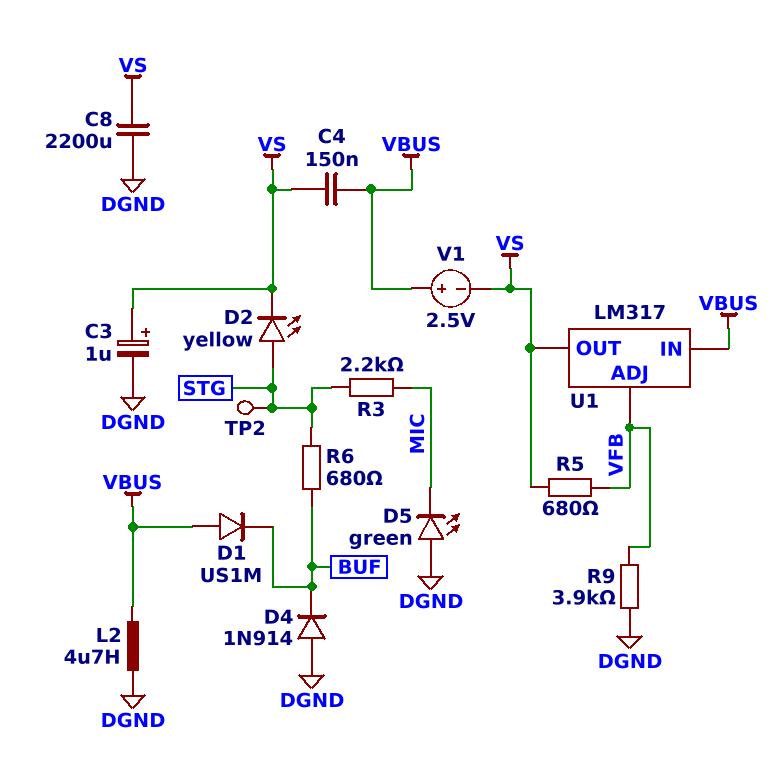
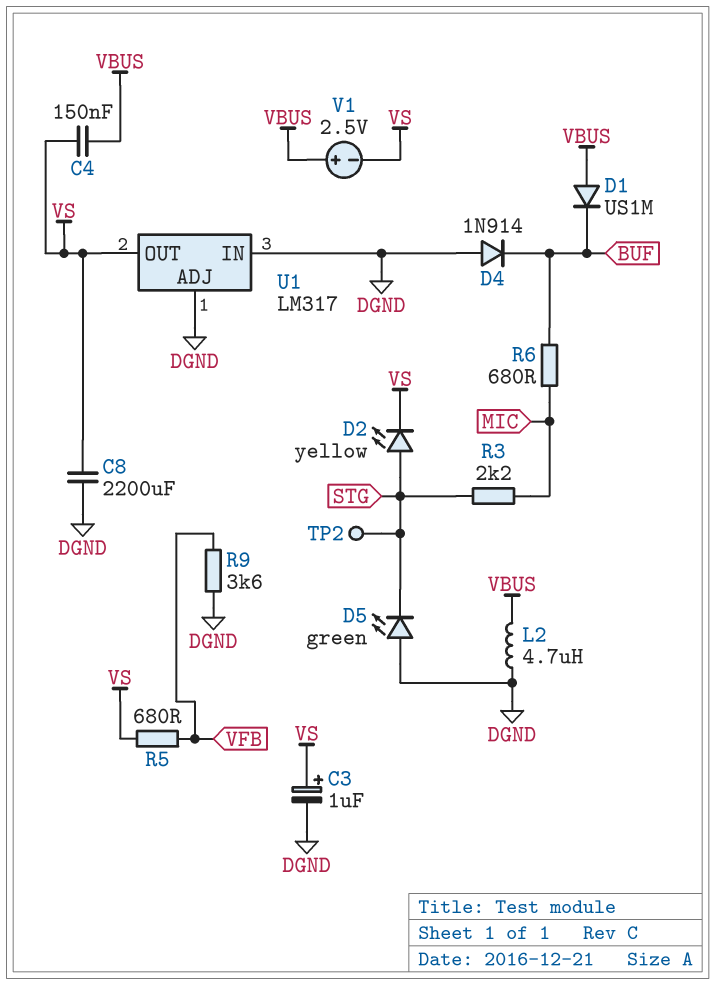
D5: LED green (A DGND, K MIC) -> LED green (A DGND, K STG)
R6: 680 (BUF, STG) -> 680 (BUF, MIC)
R9: 3.9k (DGND, VFB) -> 3.6k (DGND, VFB)
U1 pin ADJ: VFB -> DGND
U1 pin IN: VBUS -> DGND

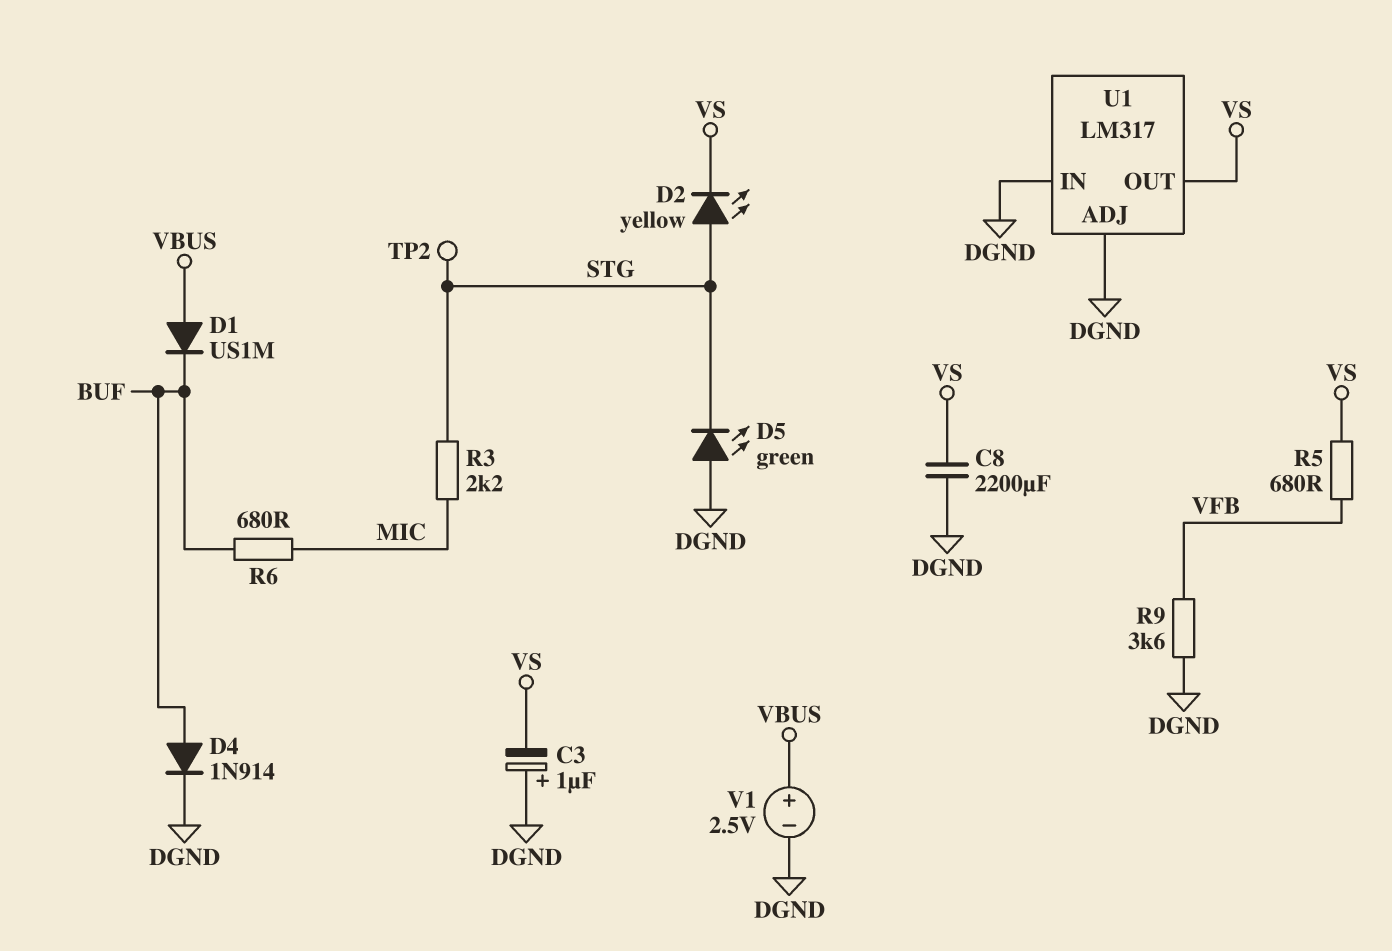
C3: 1uF (plus VS, minus DGND) -> 1uF (plus DGND, minus VS)
C4: 150nF (VBUS, VS) -> none
D4: diode 1N914 (A DGND, K BUF) -> diode 1N914 (A BUF, K DGND)
L2: 4.7uH (DGND, VBUS) -> none
V1: 2.5V (plus VBUS, minus VS) -> 2.5V (plus VBUS, minus DGND)

